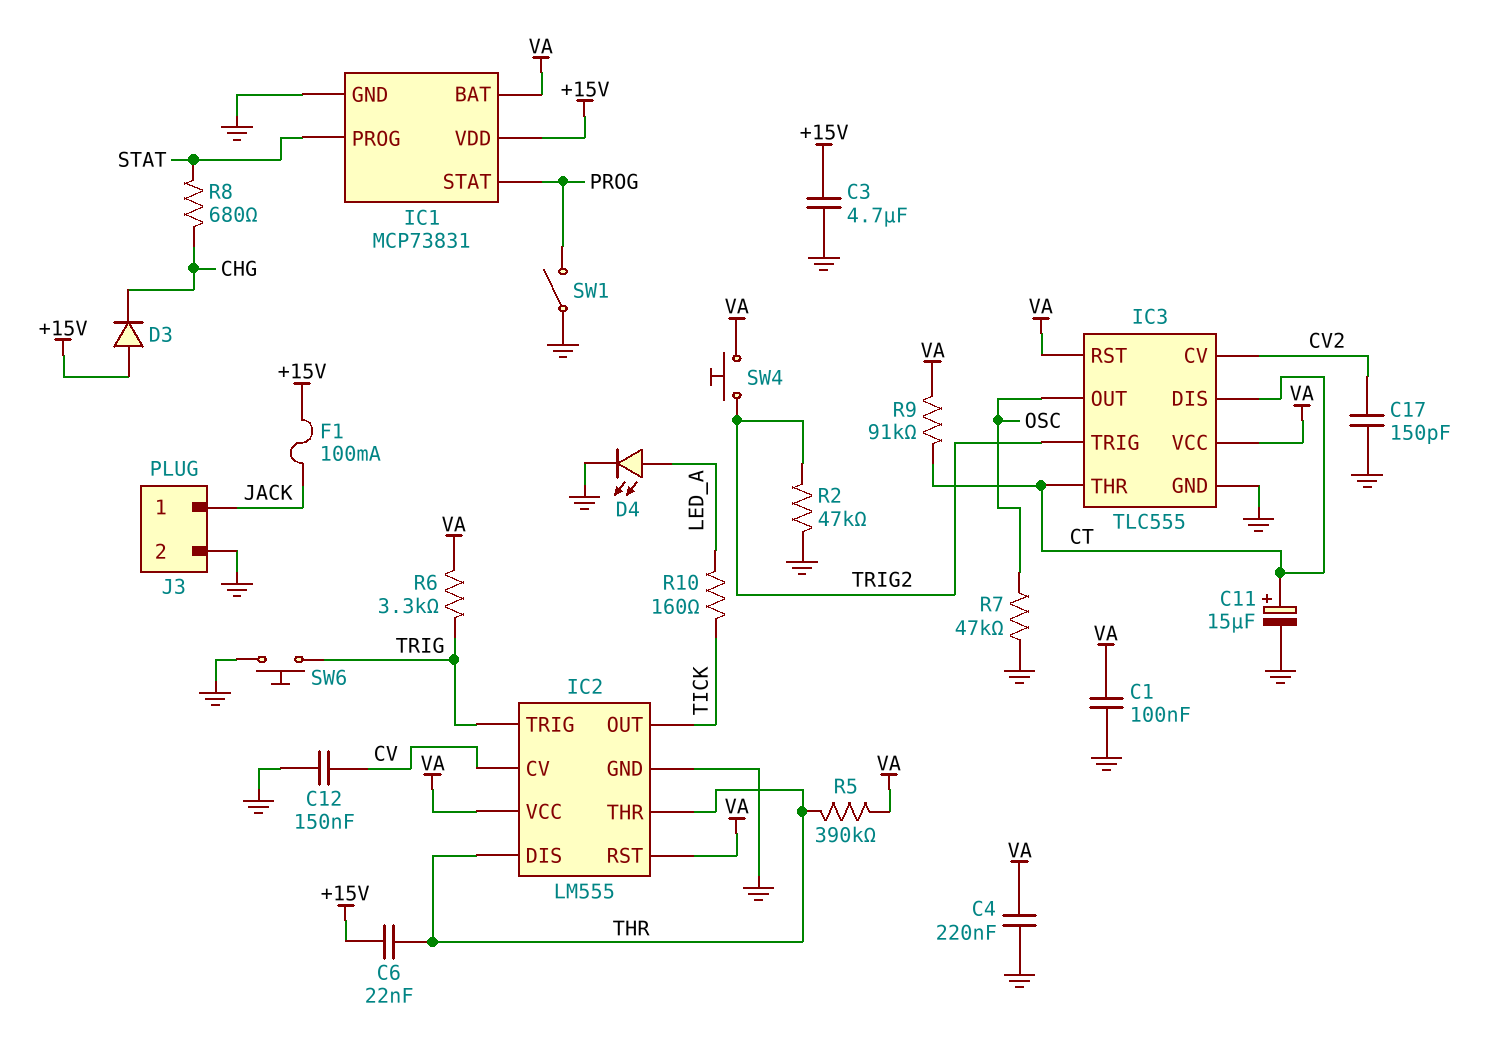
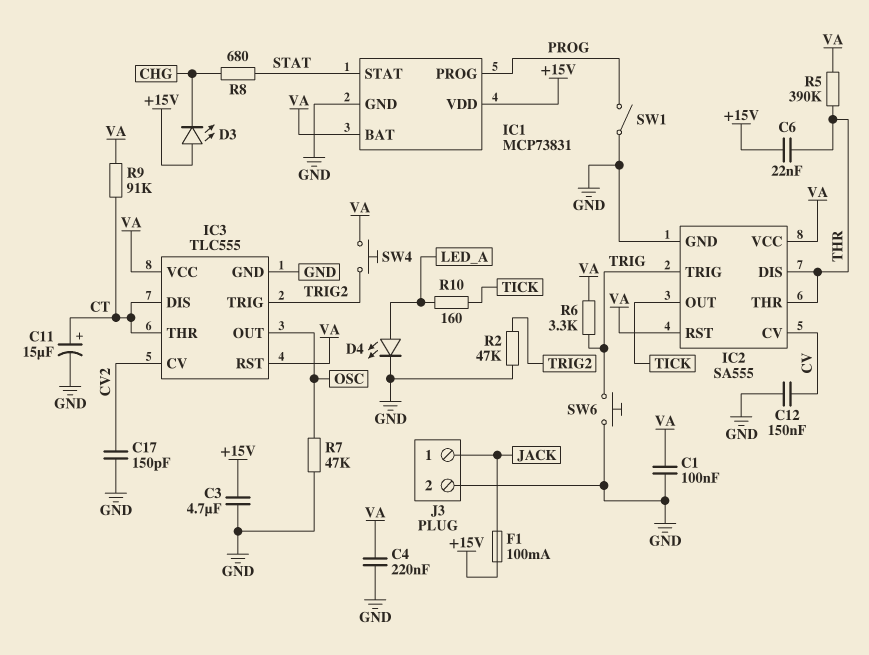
D3: diode (A +15V, K CHG) -> LED (A +15V, K CHG)
IC1 pin PROG: STAT -> PROG
IC1 pin STAT: PROG -> STAT
IC2: LM555 -> SA555

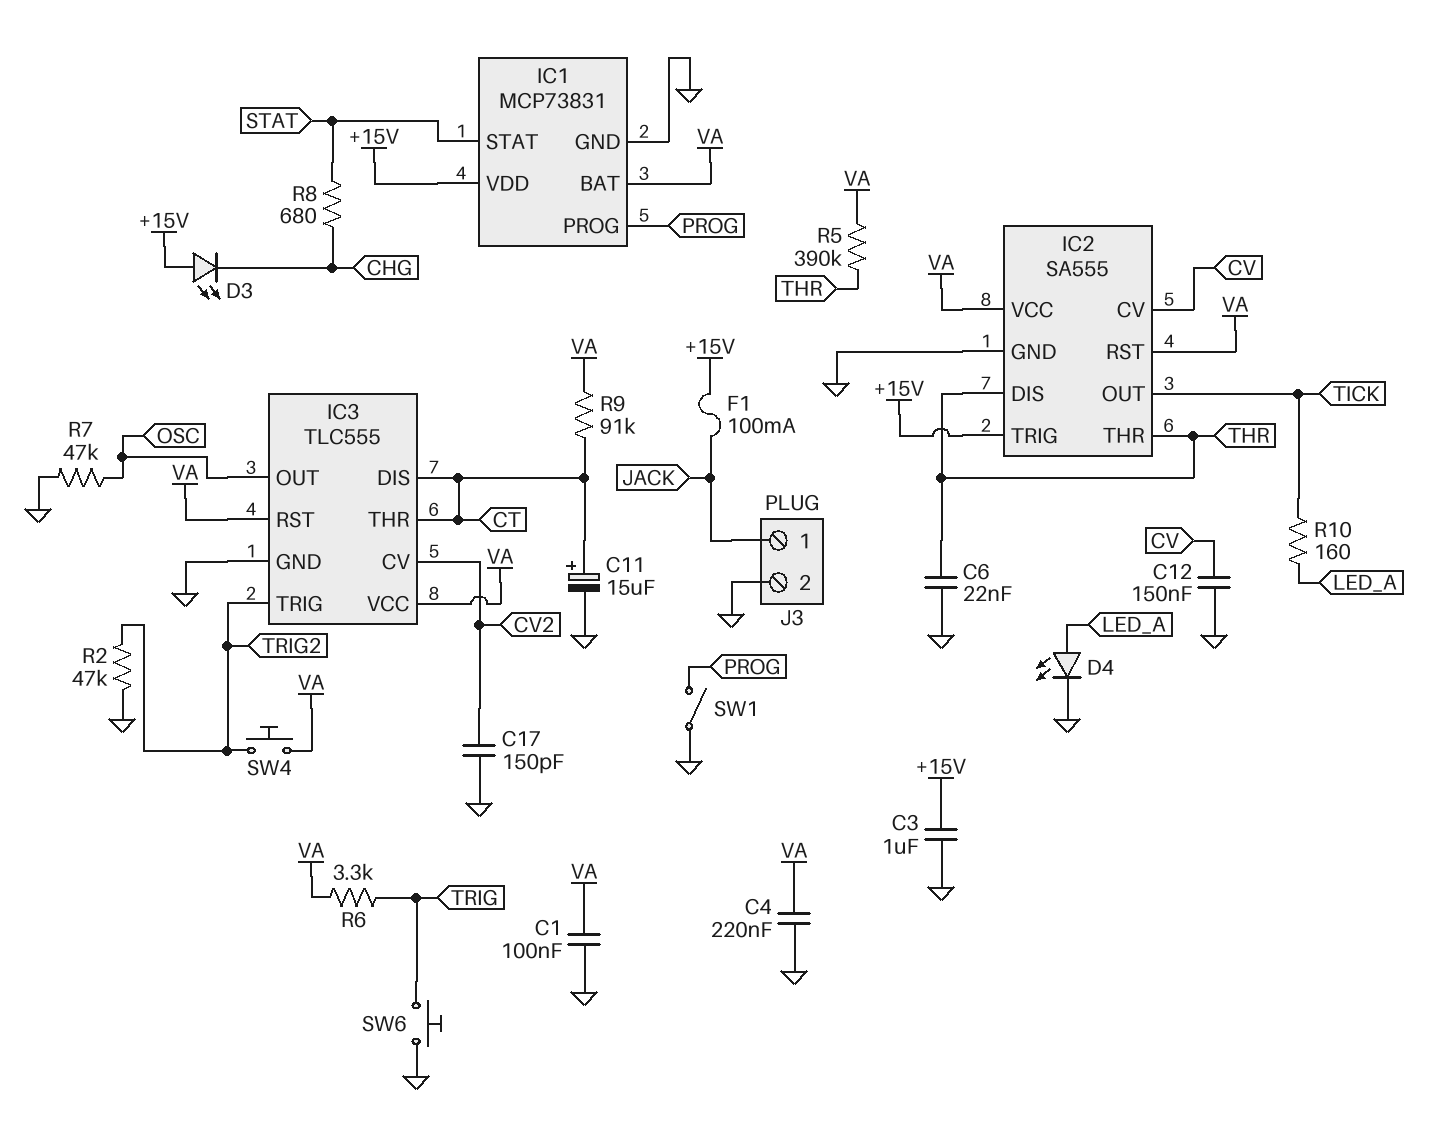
C3: 4.7uF (+15V, GND) -> 1uF (+15V, GND)
C6: 22nF (+15V, THR) -> 22nF (GND, THR)
IC2 pin TRIG: TRIG -> +15V

